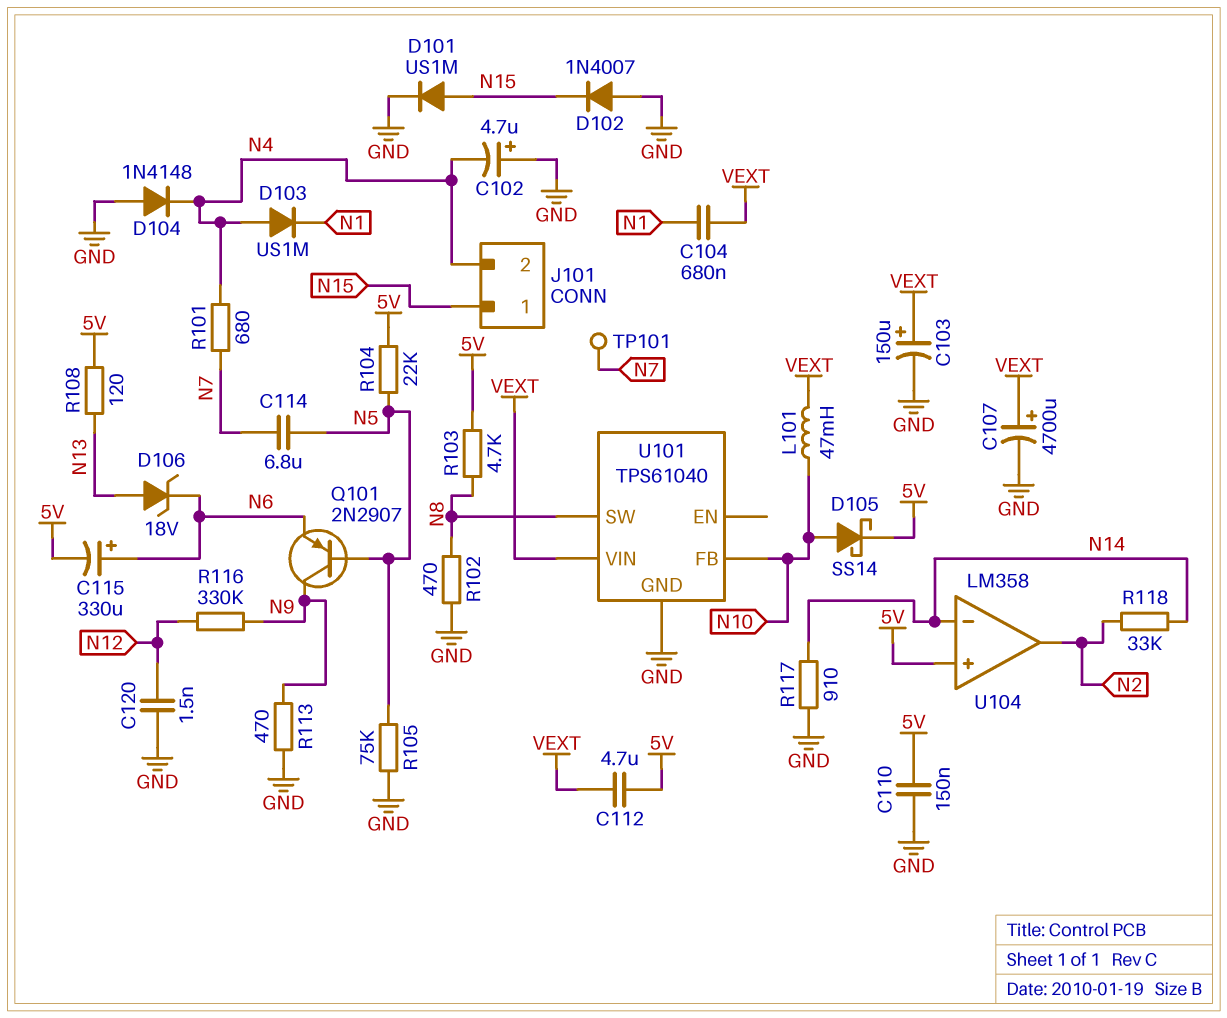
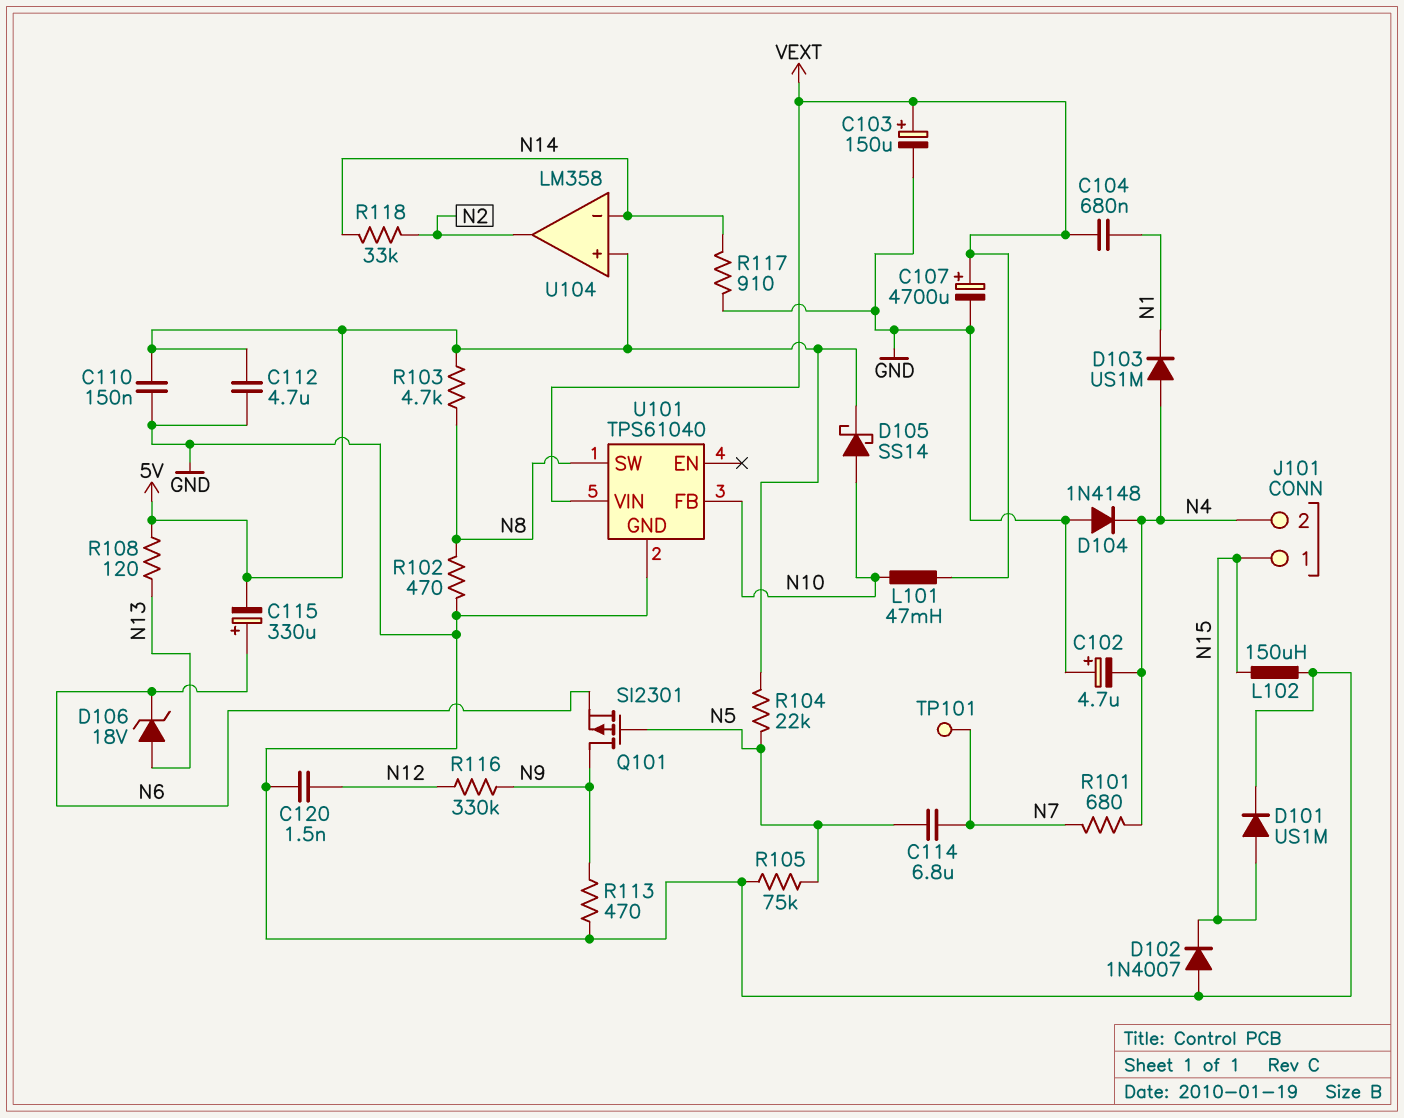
C112: 4.7uF (5V, VEXT) -> 4.7uF (5V, GND)
L102: none -> 150uH (GND, N15)
Q101: PNP 2N2907 (B N5, C N9, E N6) -> PMOS SI2301 (G N5, D N9, S N6)

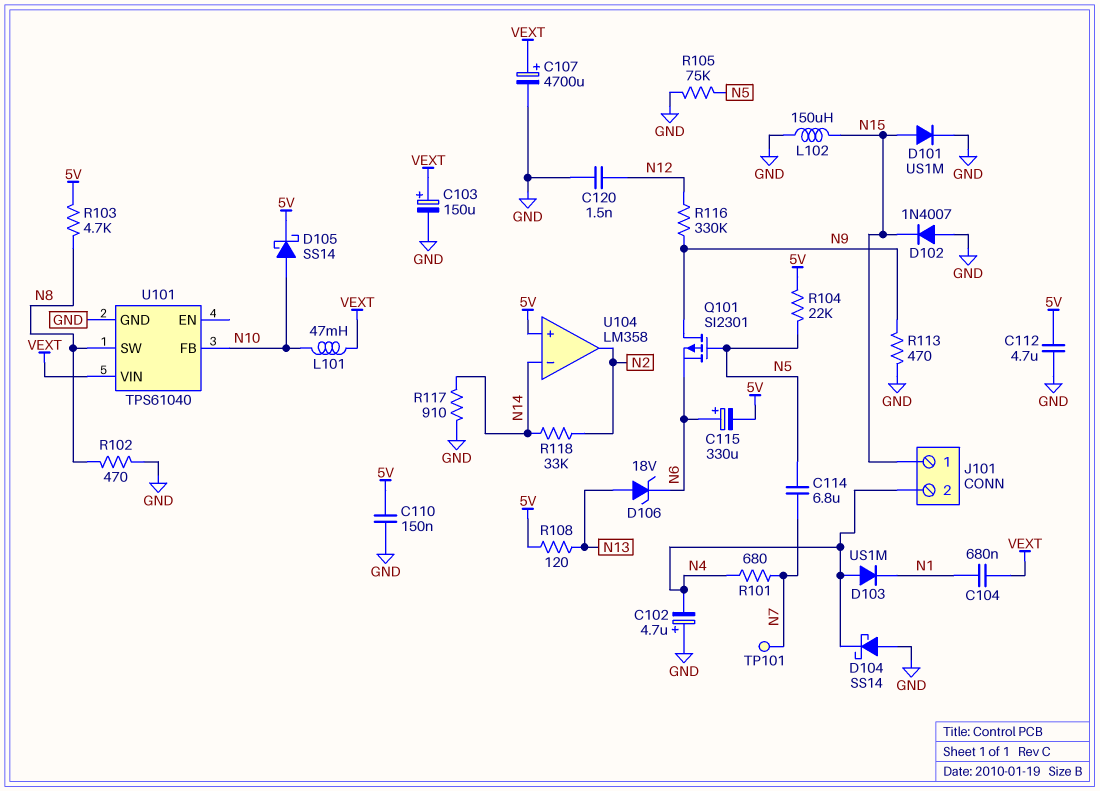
D104: diode 1N4148 (A GND, K N4) -> schottky SS14 (A GND, K N4)

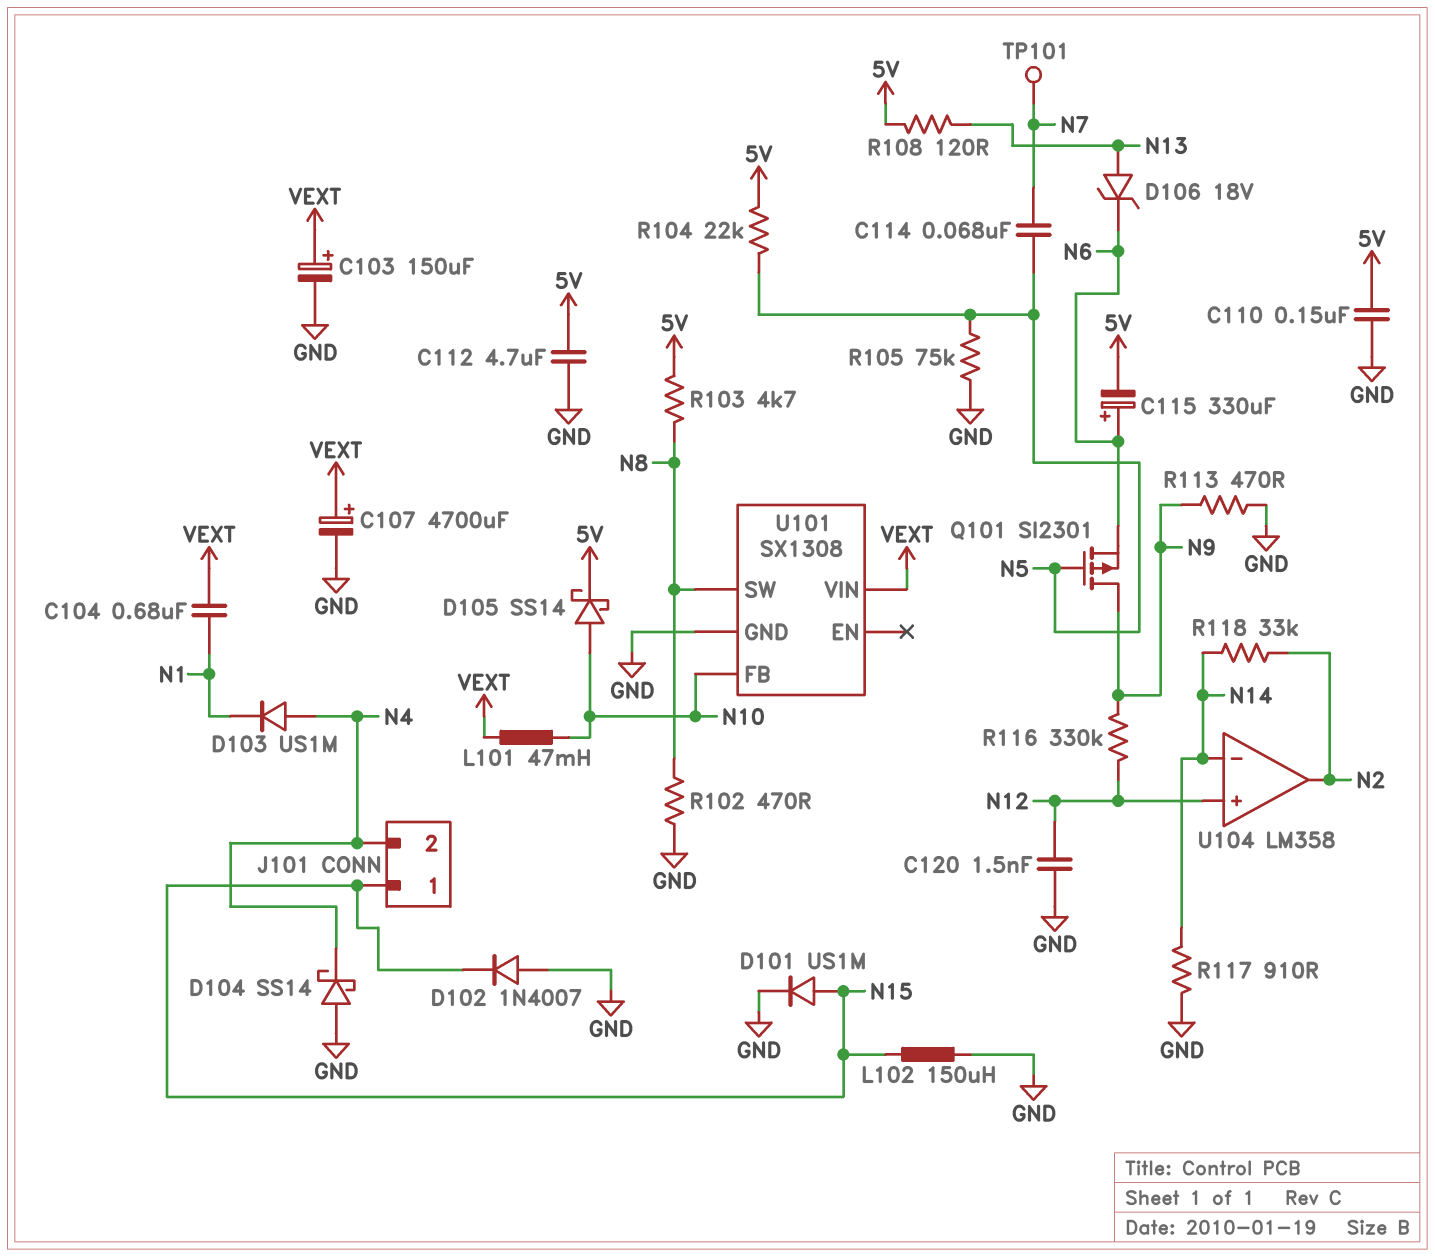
C102: 4.7uF (plus GND, minus N4) -> none
C114: 6.8uF (N5, N7) -> 68nF (N5, N7)
R101: 680 (N4, N7) -> none
U101: TPS61040 -> SX1308
U104 pin in+: 5V -> N12

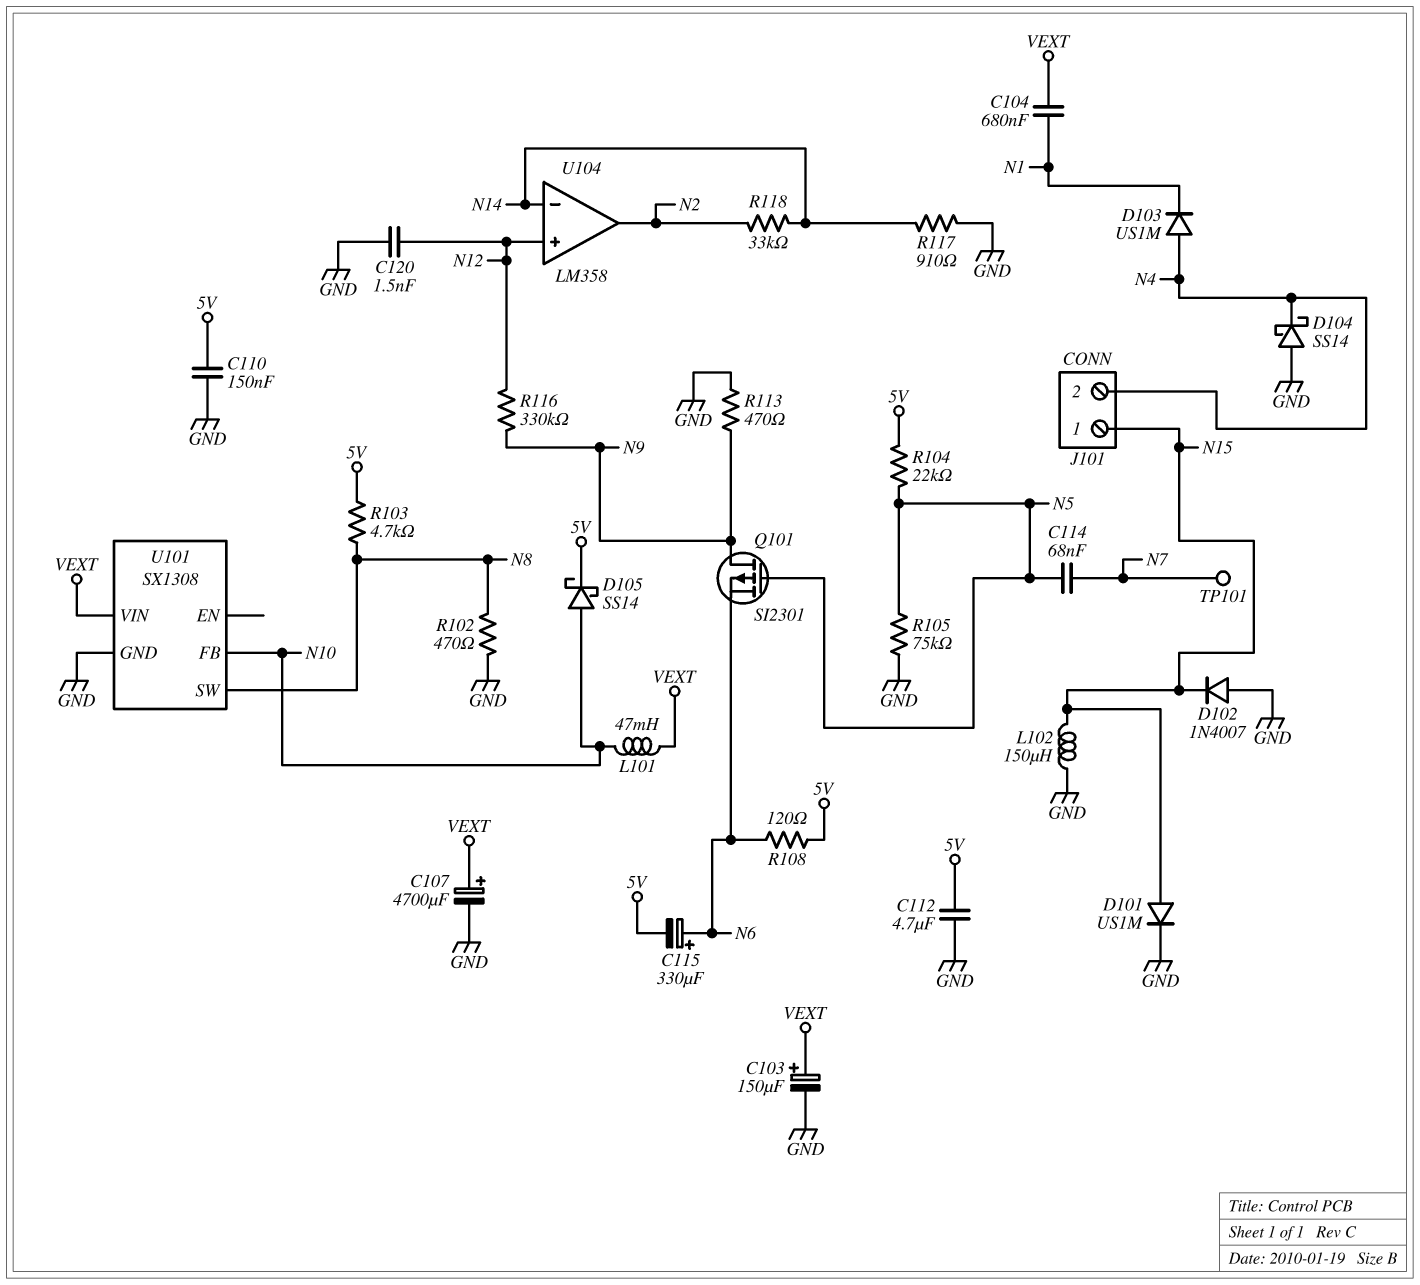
D106: zener 18V (A N13, K N6) -> none
R108: 120 (5V, N13) -> 120 (5V, N6)

